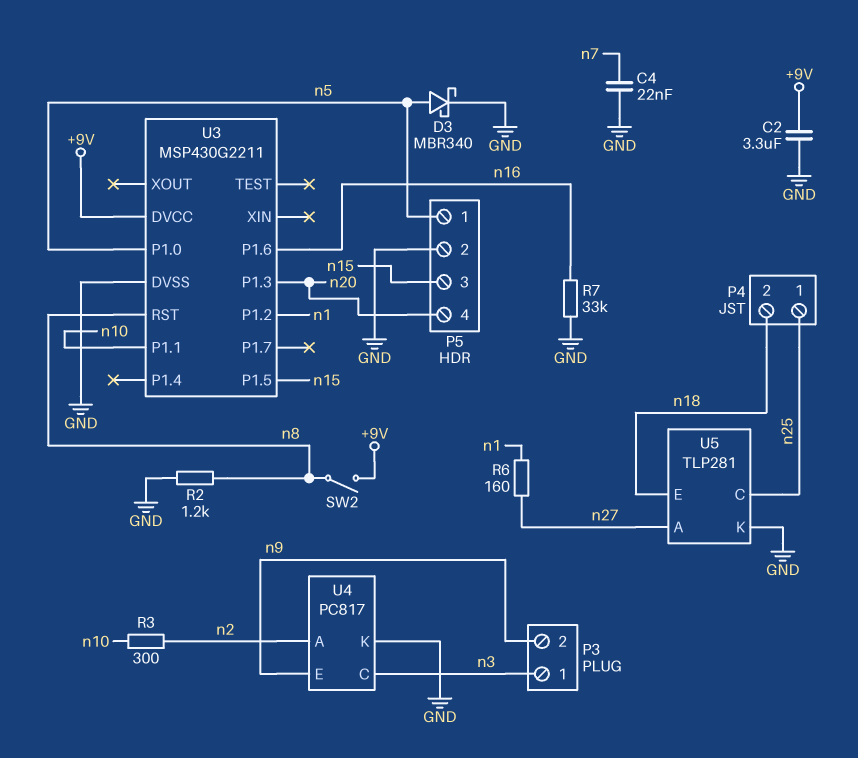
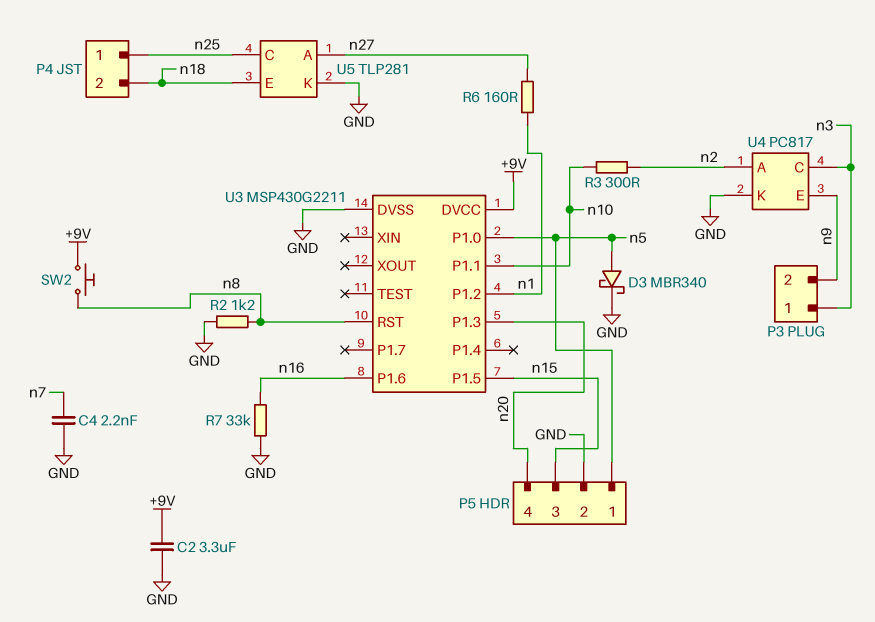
C4: 22nF (GND, n7) -> 2.2nF (GND, n7)
SW2: switch (+9V, n8) -> button (+9V, n8)

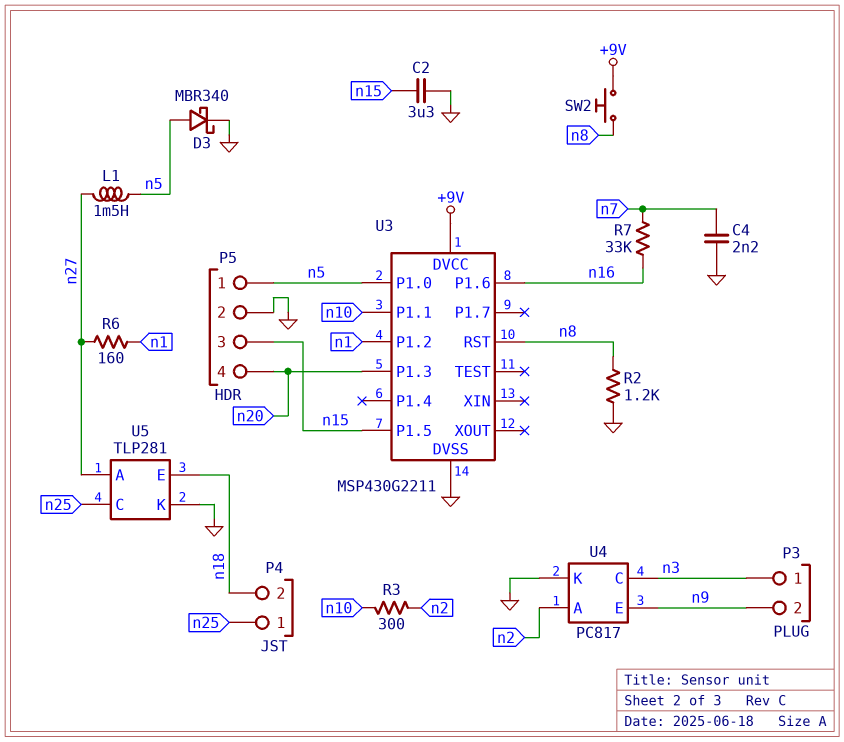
C2: 3.3uF (+9V, GND) -> 3.3uF (GND, n15)
L1: none -> 1.5mH (n5, n27)
R7: 33k (GND, n16) -> 33k (n7, n16)

